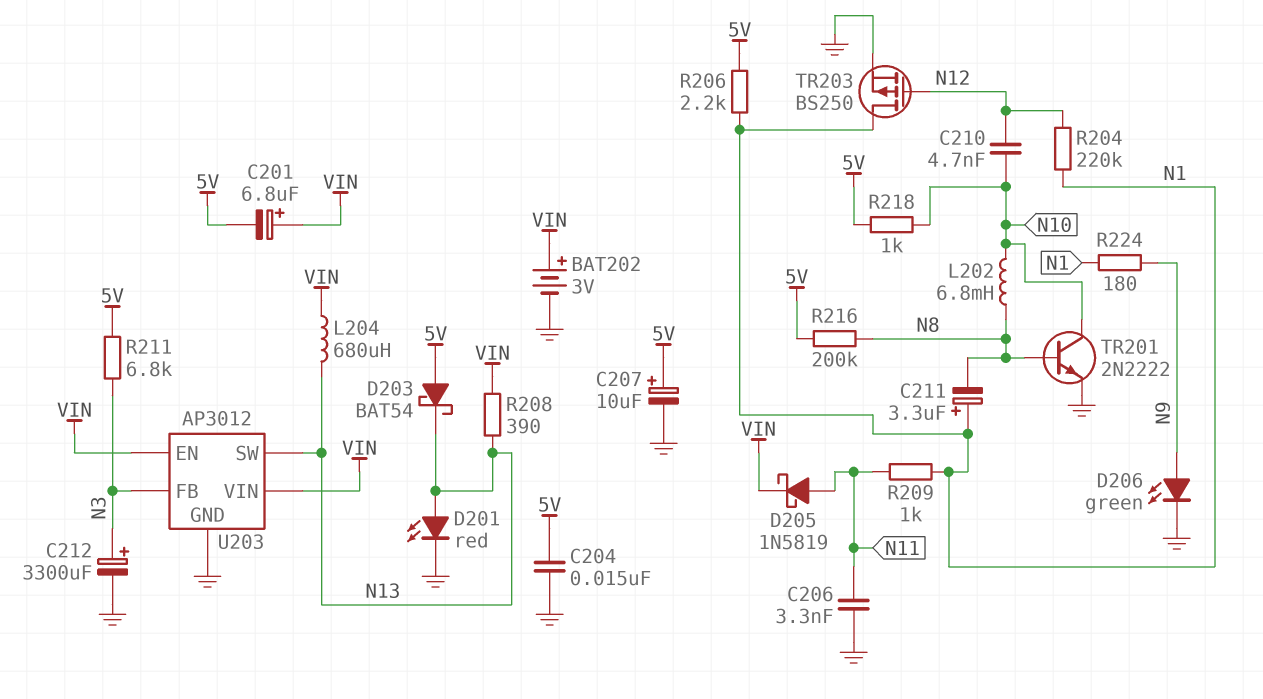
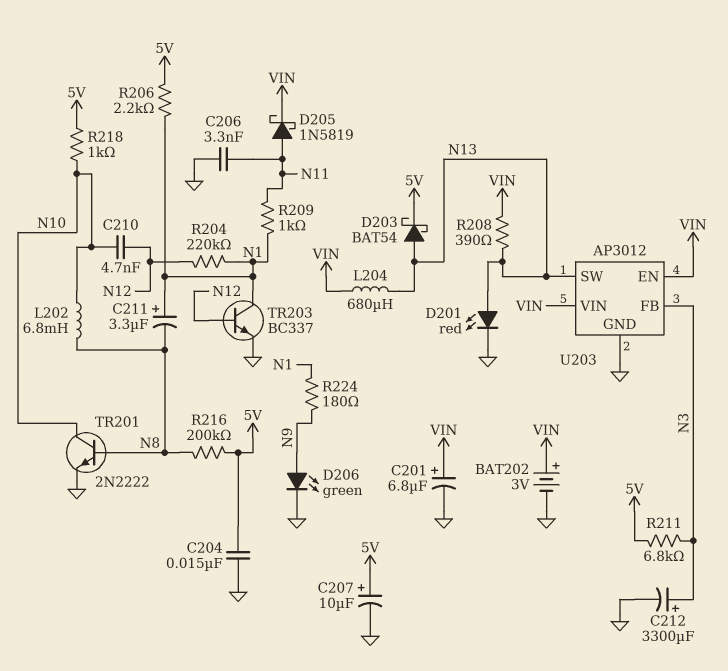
C201: 6.8uF (plus VIN, minus 5V) -> 6.8uF (plus VIN, minus GND)
D203: schottky BAT54 (A 5V, K N13) -> schottky BAT54 (A N13, K 5V)
TR203: PMOS BS250 (G N12, D N1, S GND) -> NPN BC337 (B N12, C N1, E GND)

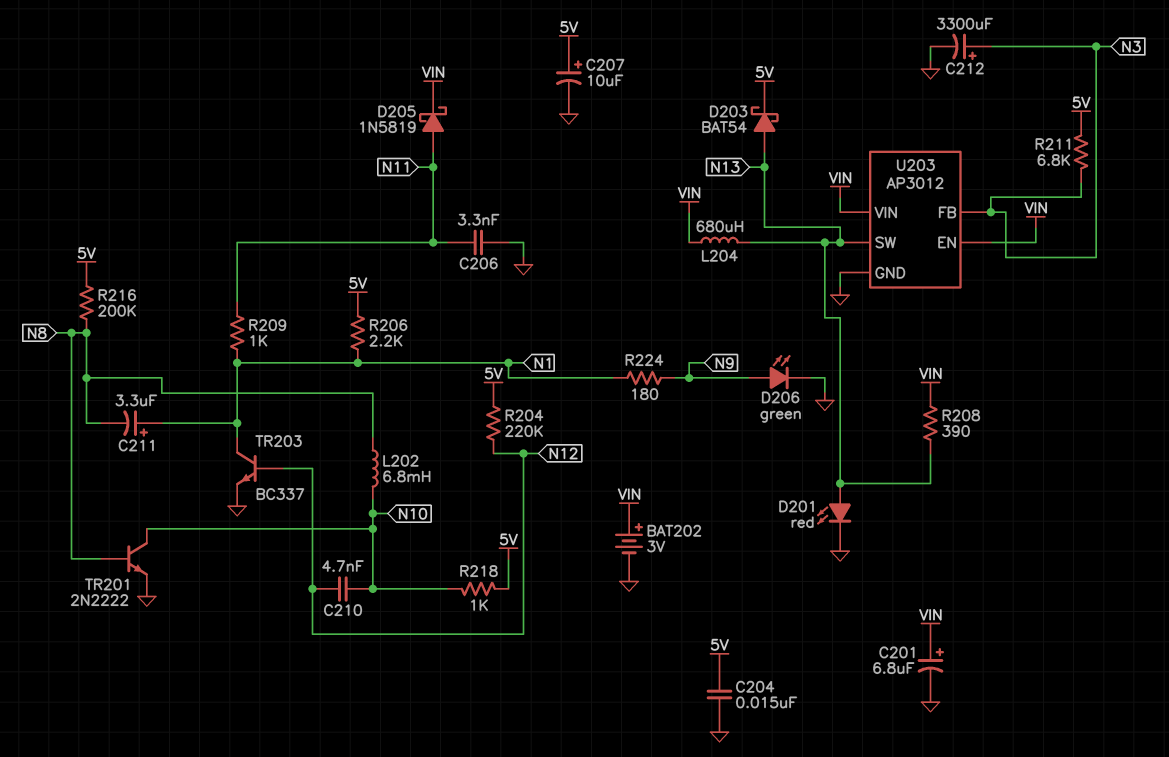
R204: 220k (N1, N12) -> 220k (5V, N12)

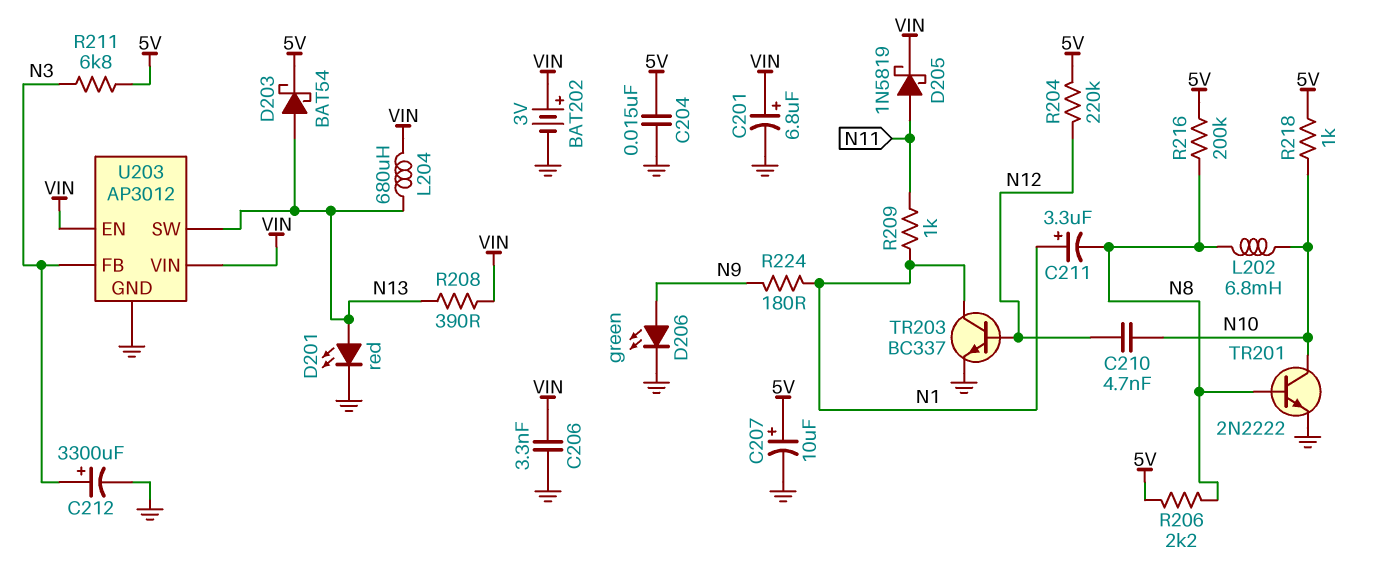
C206: 3.3nF (GND, N11) -> 3.3nF (GND, VIN)
R206: 2.2k (5V, N1) -> 2.2k (5V, N8)

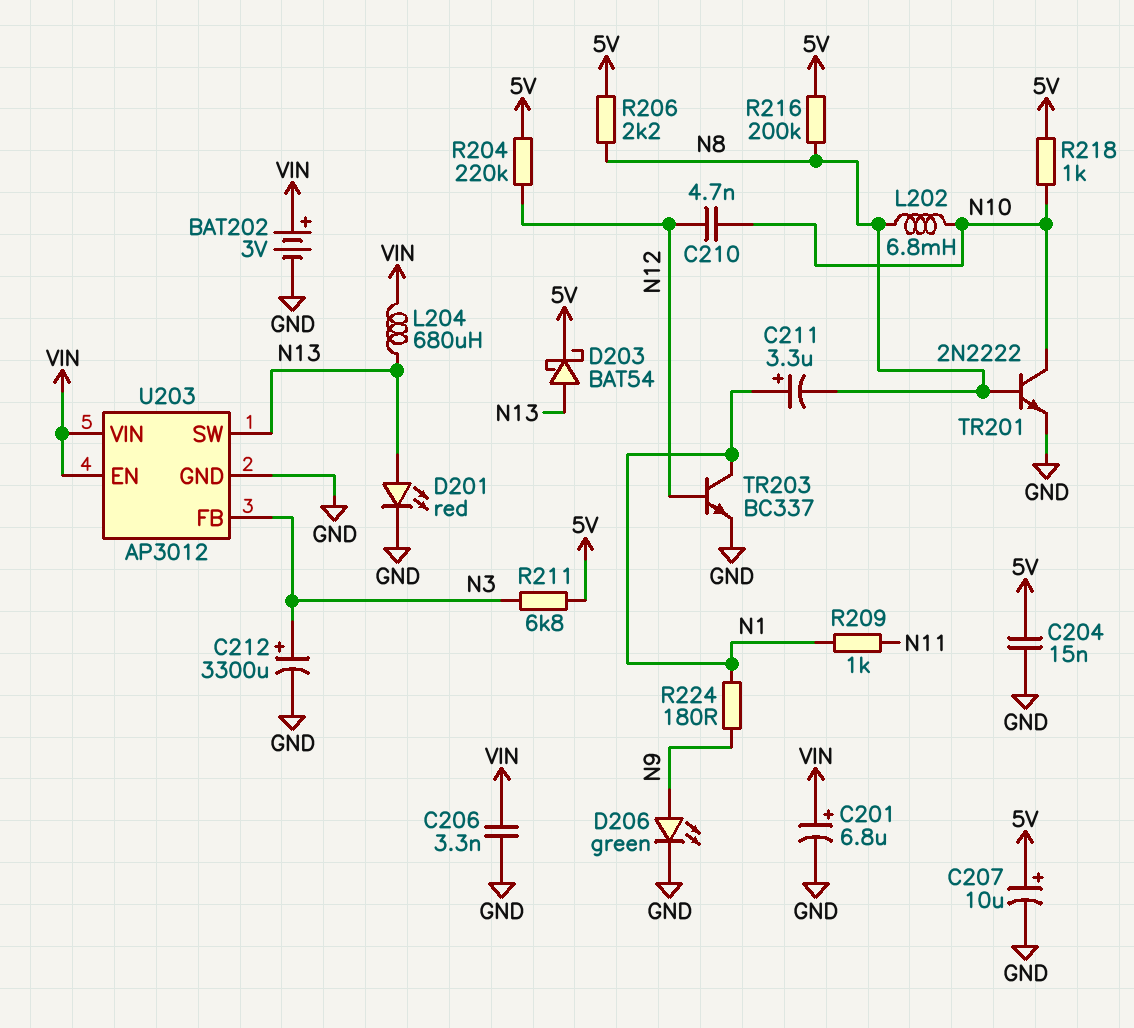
D205: schottky 1N5819 (A N11, K VIN) -> none
R208: 390 (N13, VIN) -> none

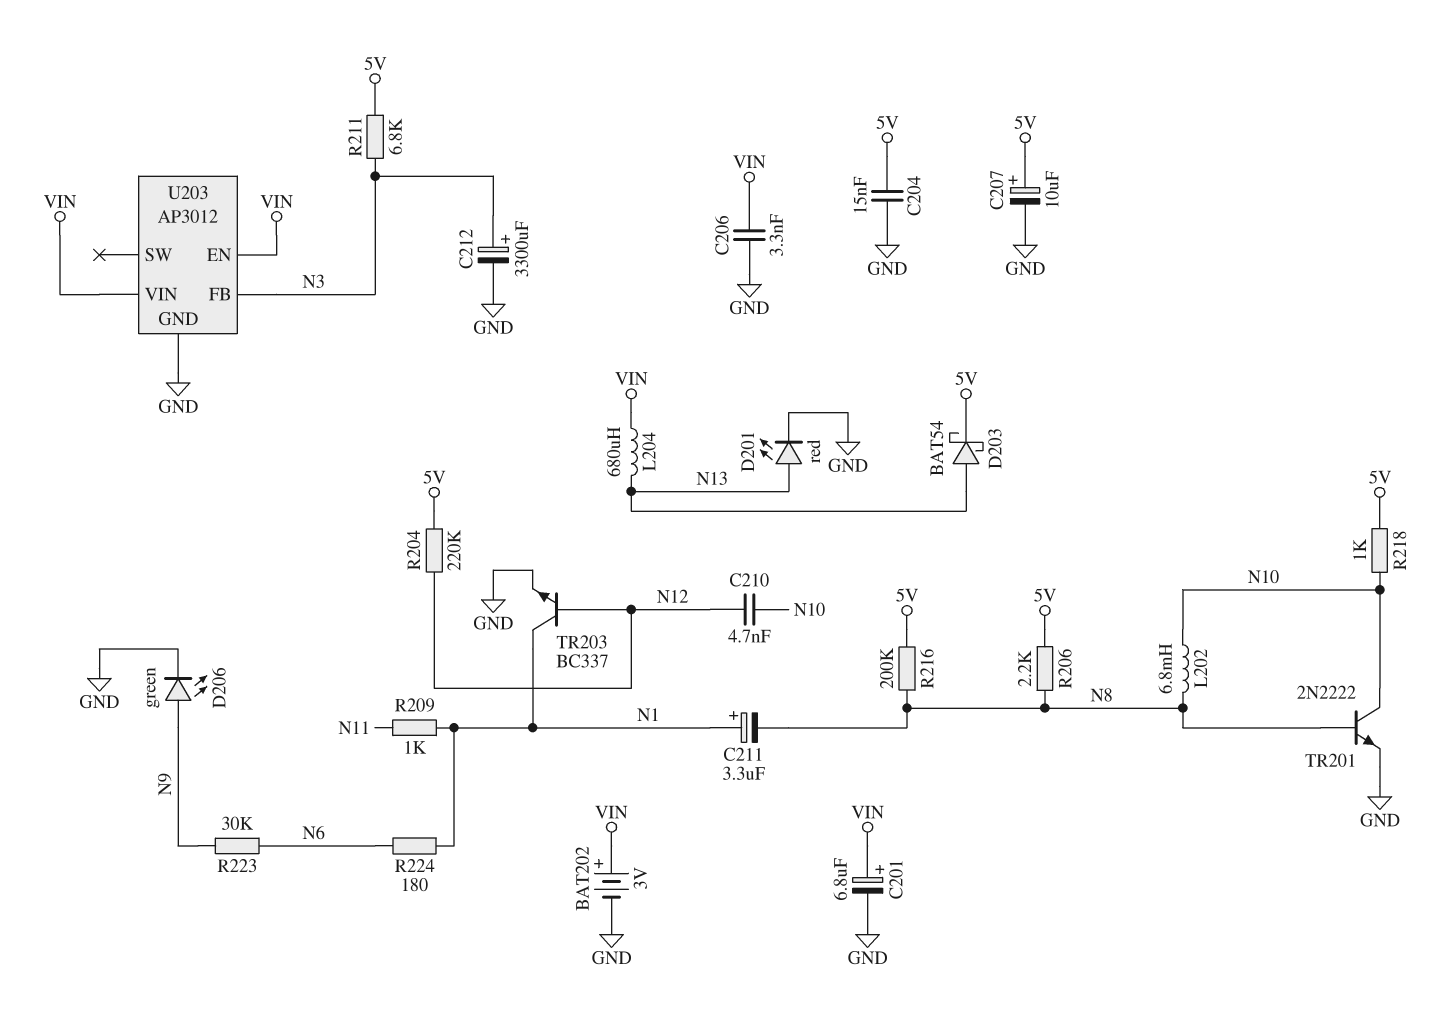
R223: none -> 30k (N6, N9)
R224: 180 (N1, N9) -> 180 (N1, N6)
U203 pin SW: N13 -> none

